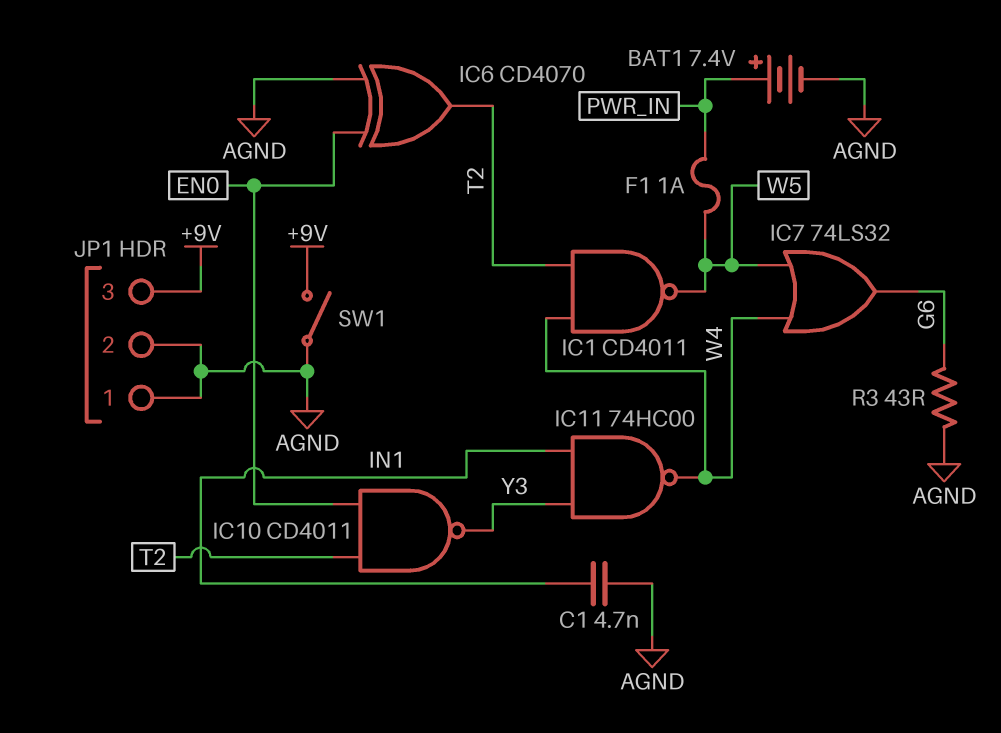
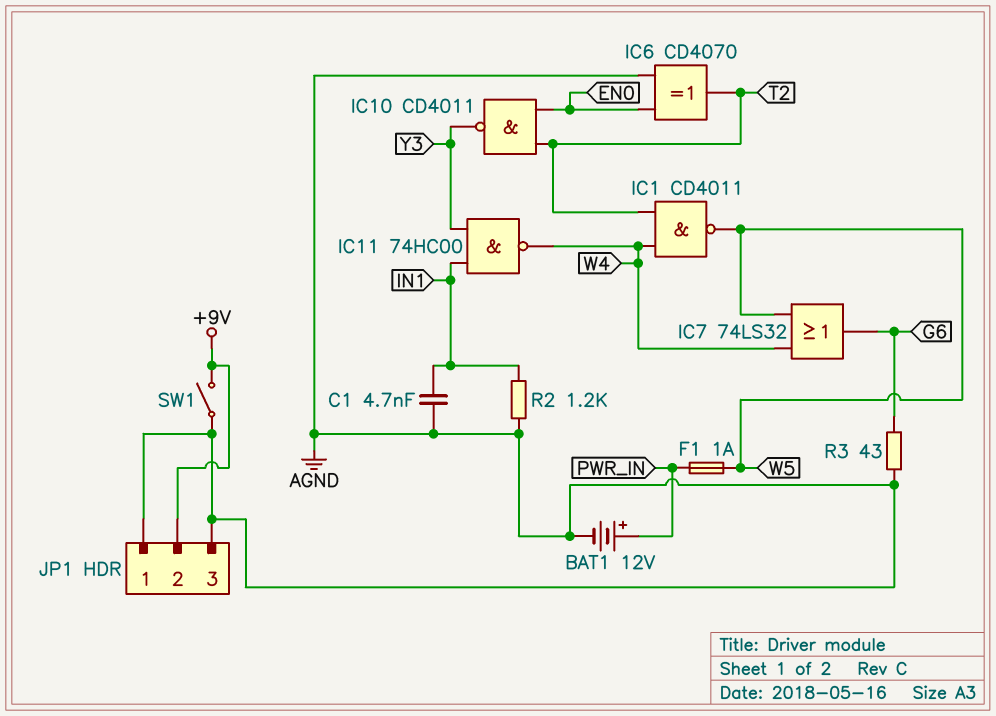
BAT1: 7.4V (plus PWR_IN, minus AGND) -> 12V (plus PWR_IN, minus AGND)
JP1 pin 2: AGND -> +9V
JP1 pin 3: +9V -> AGND
R2: none -> 1.2k (AGND, IN1)

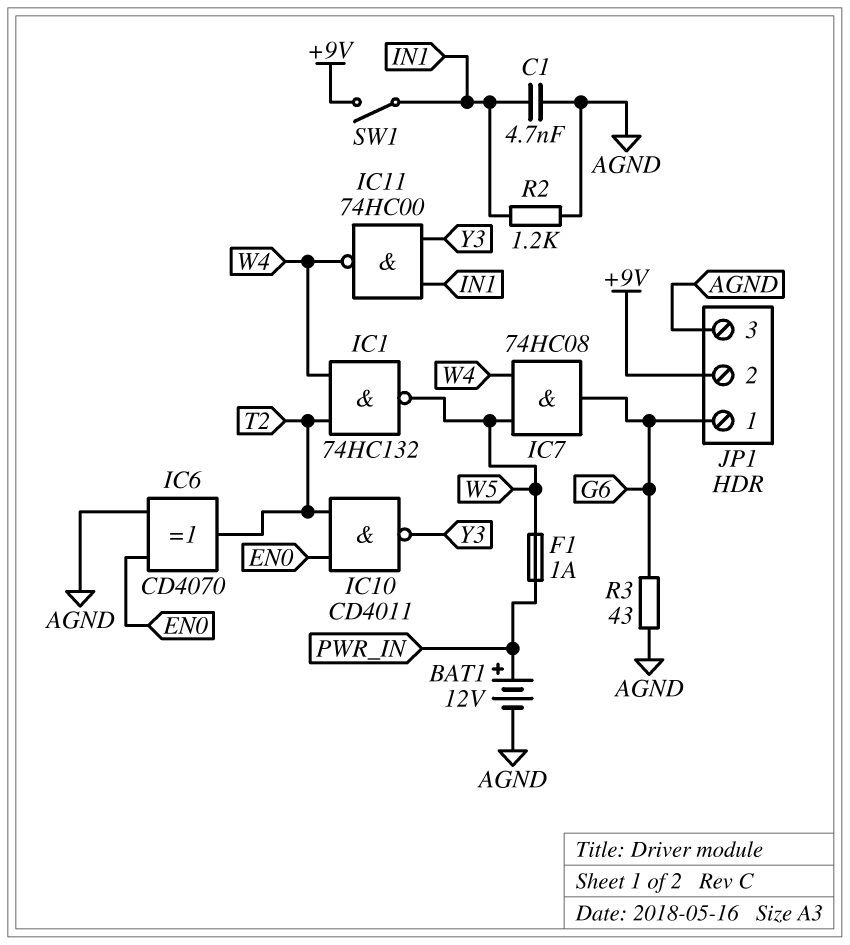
IC1: NAND CD4011 (in T2, in W4, out W5) -> NAND 74HC132 (in T2, in W4, out W5)
IC7: OR 74LS32 (in W4, in W5, out G6) -> AND 74HC08 (in W4, in W5, out G6)
JP1 pin 1: AGND -> G6
SW1: switch (+9V, AGND) -> switch (+9V, IN1)

